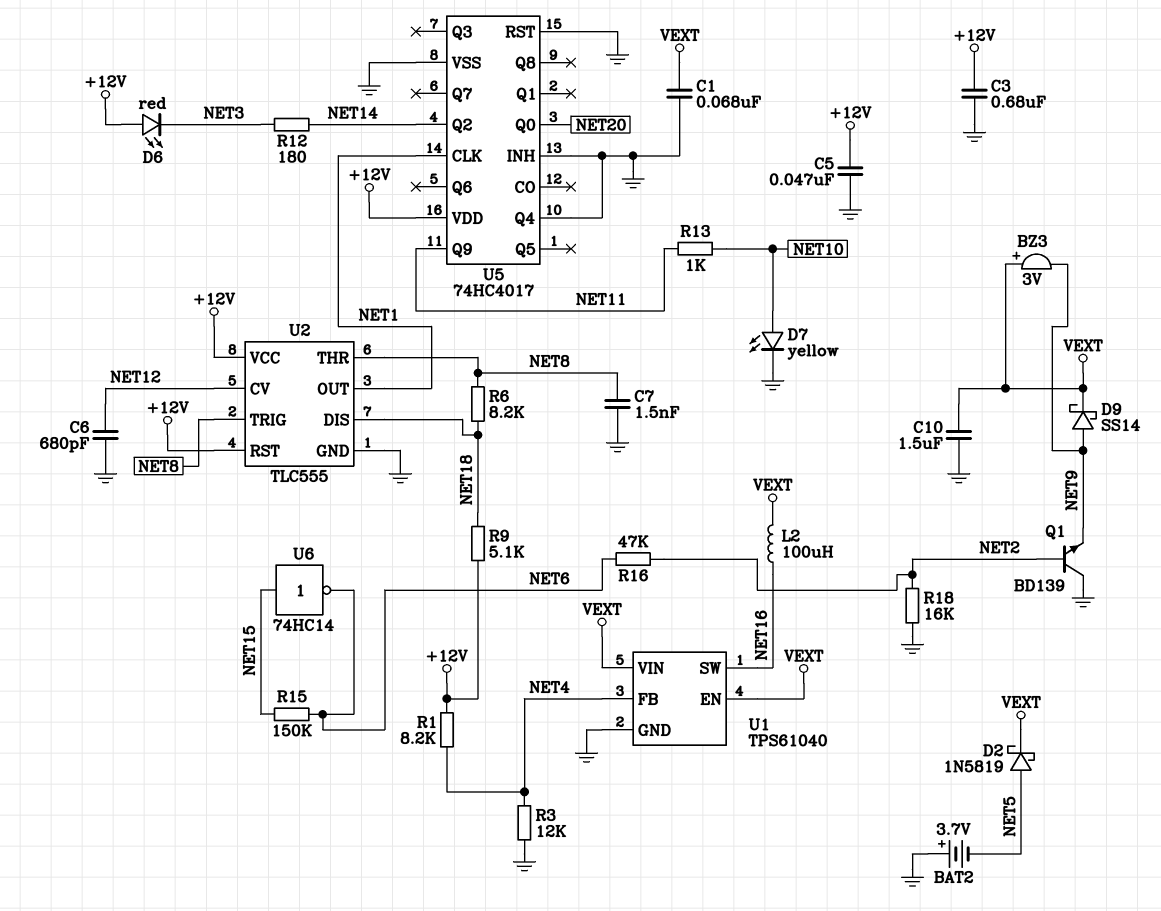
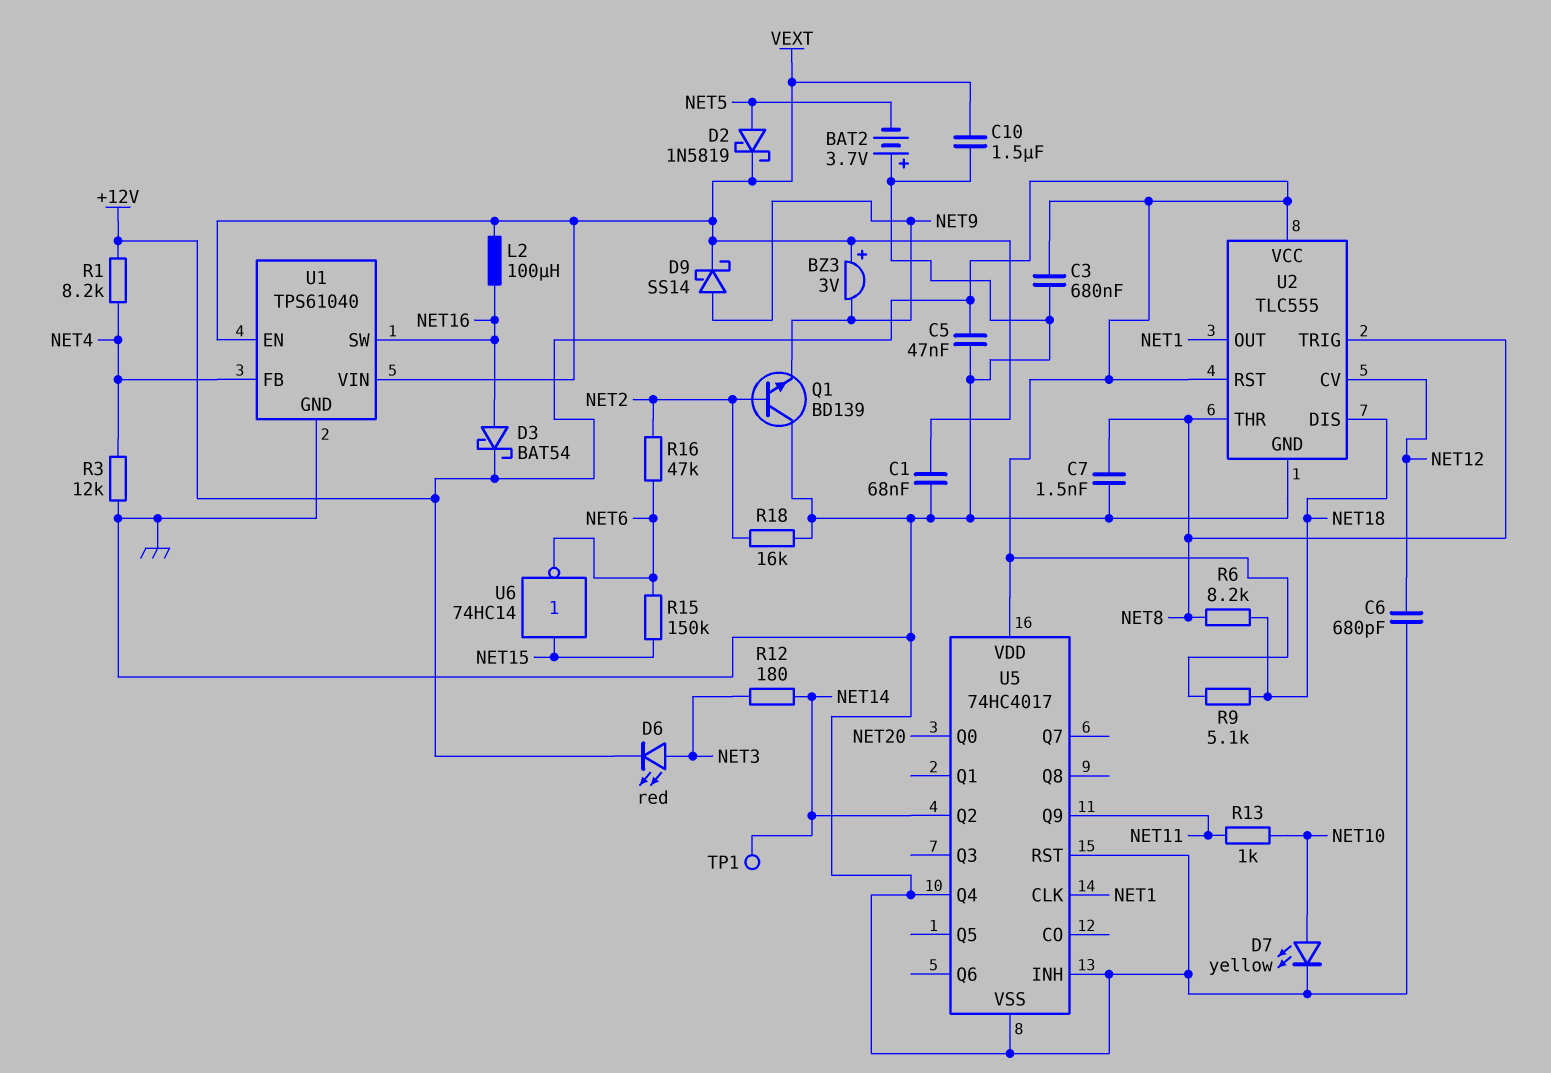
D3: none -> schottky BAT54 (A NET16, K +12V)
D6: LED red (A +12V, K NET3) -> LED red (A NET3, K +12V)
TP1: none -> test point (NET14)

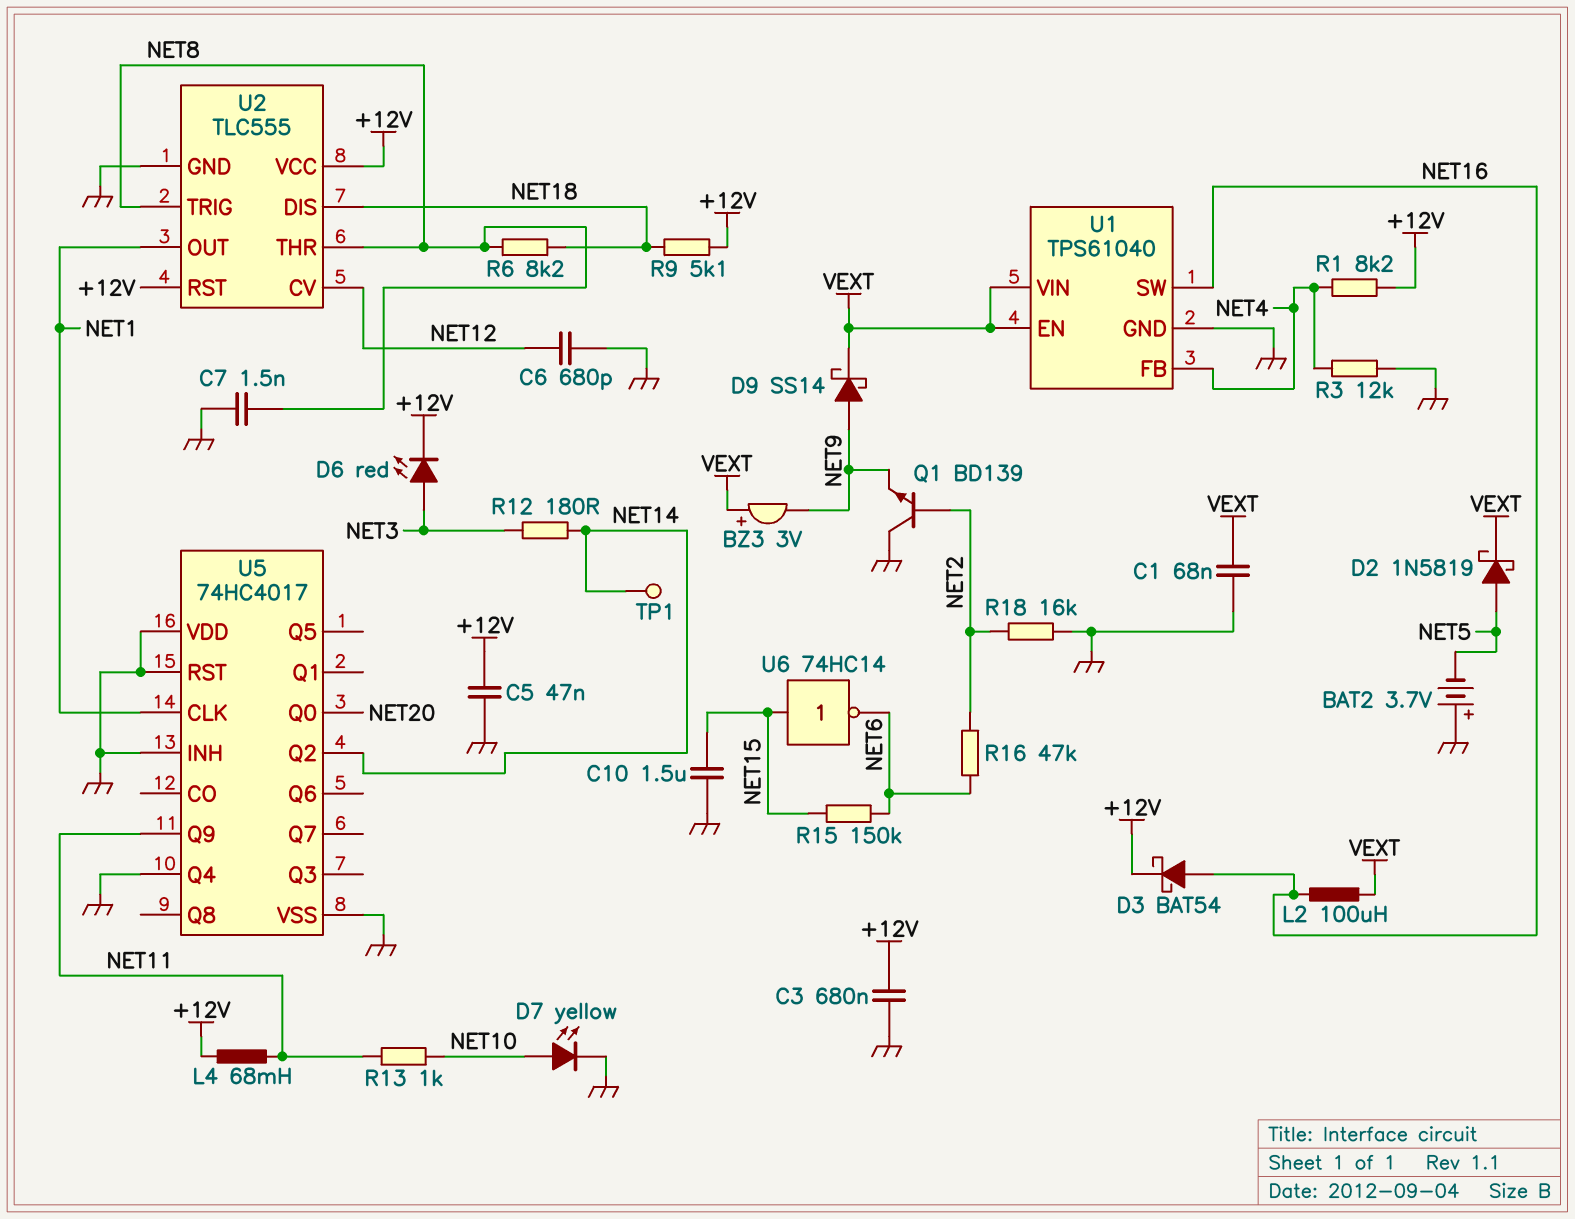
C10: 1.5uF (GND, VEXT) -> 1.5uF (GND, NET15)
L4: none -> 68mH (+12V, NET11)
U5 pin VDD: +12V -> GND

